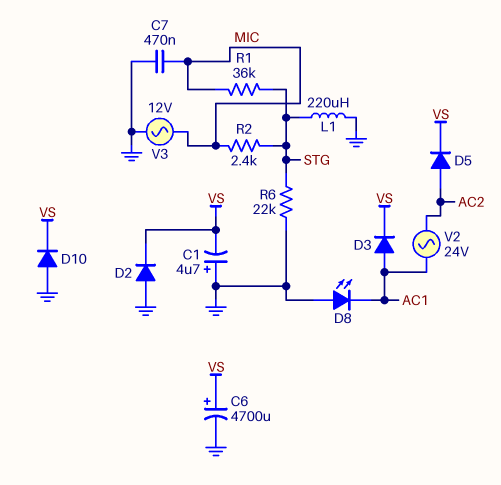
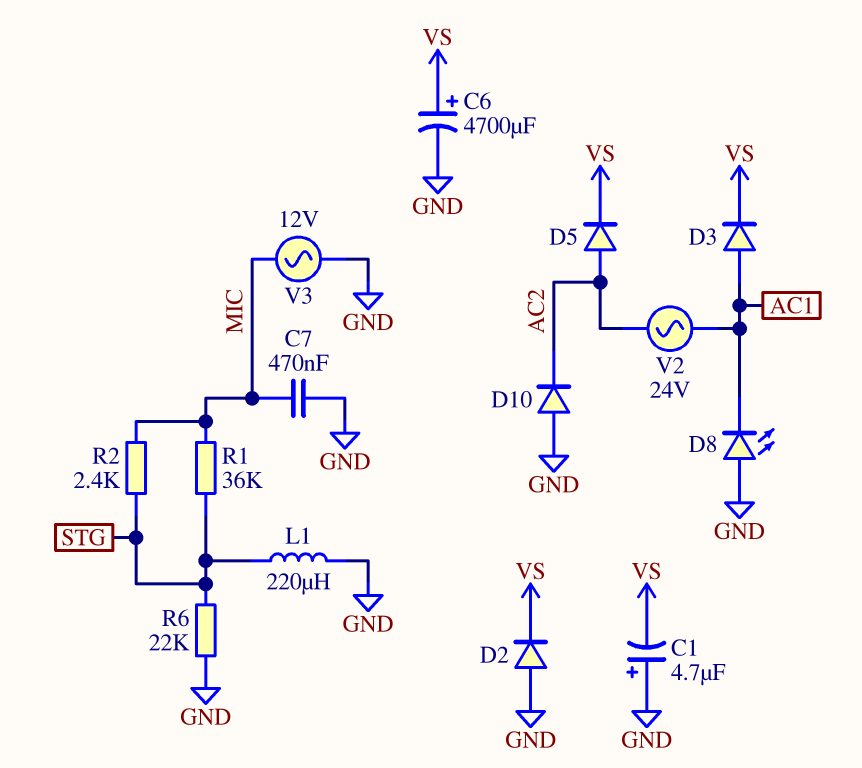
D10: diode (A GND, K VS) -> diode (A GND, K AC2)

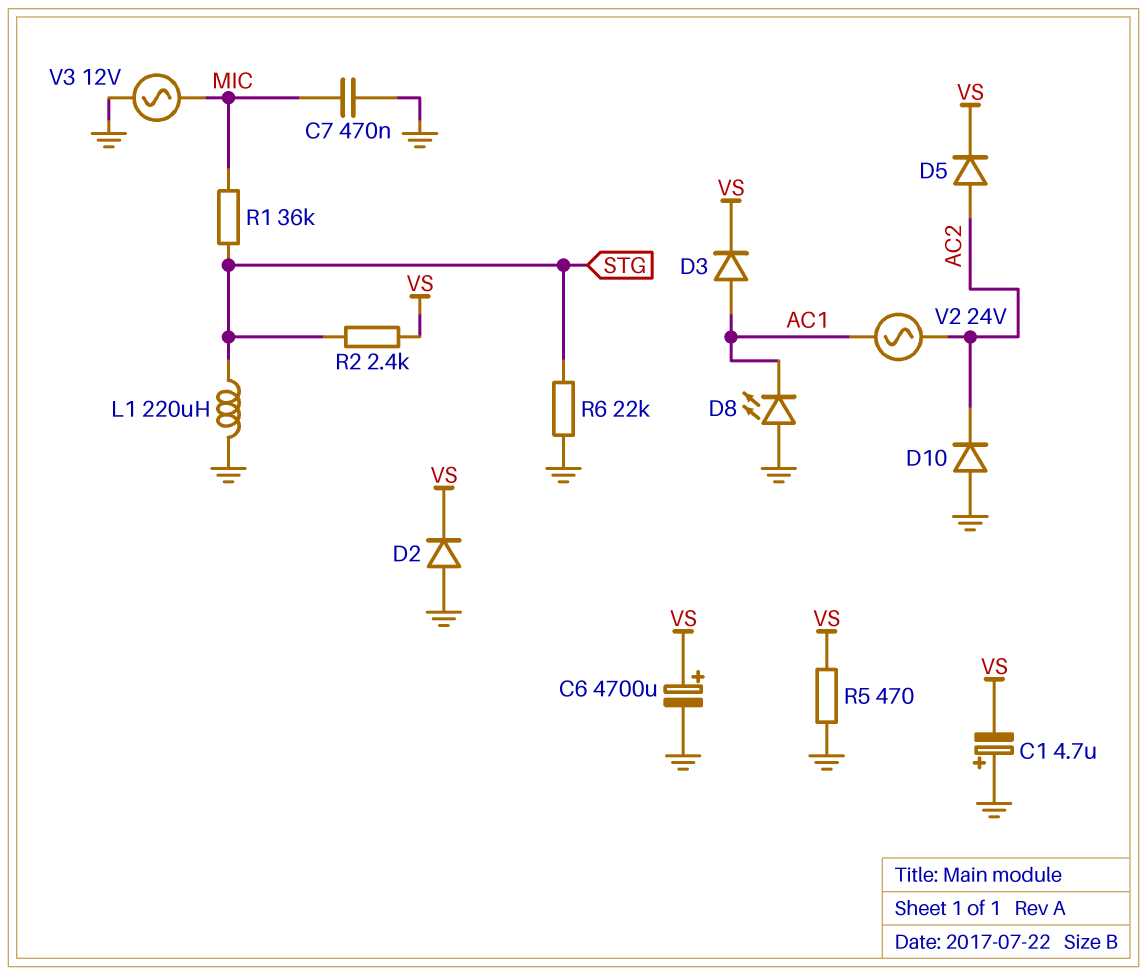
R2: 2.4k (MIC, STG) -> 2.4k (STG, VS)
R5: none -> 470 (GND, VS)

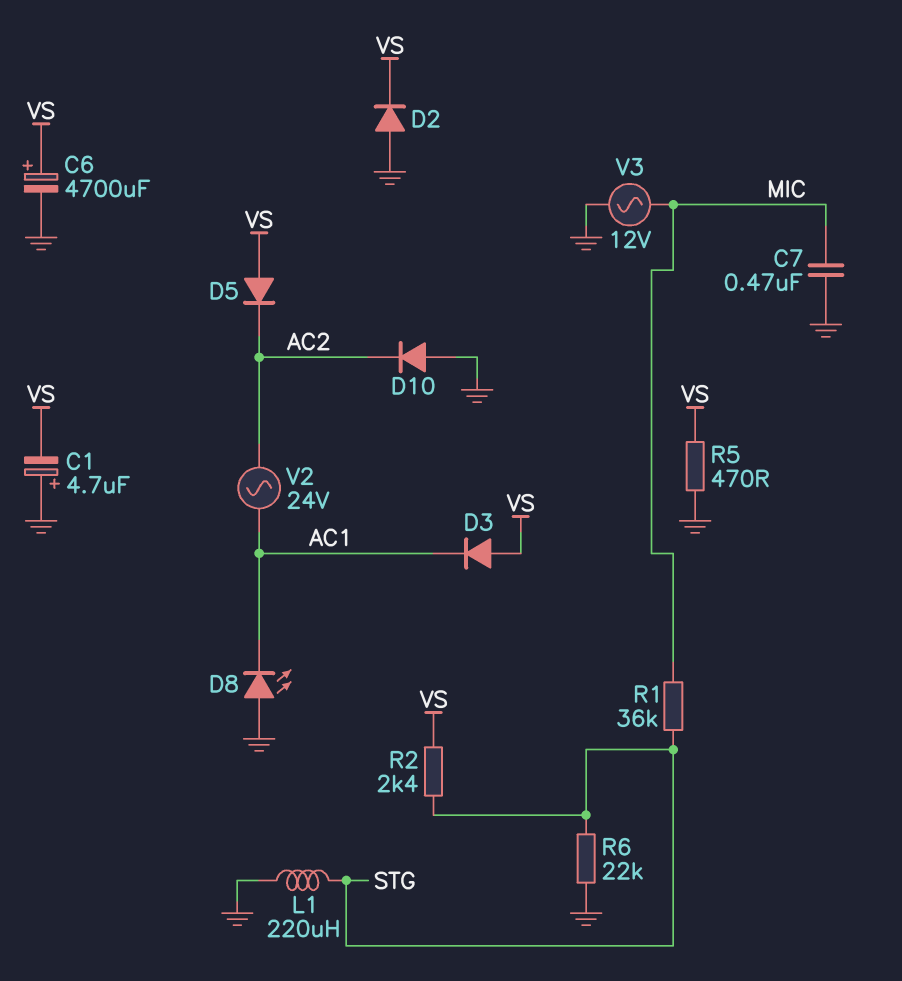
D3: diode (A AC1, K VS) -> diode (A VS, K AC1)
D5: diode (A AC2, K VS) -> diode (A VS, K AC2)

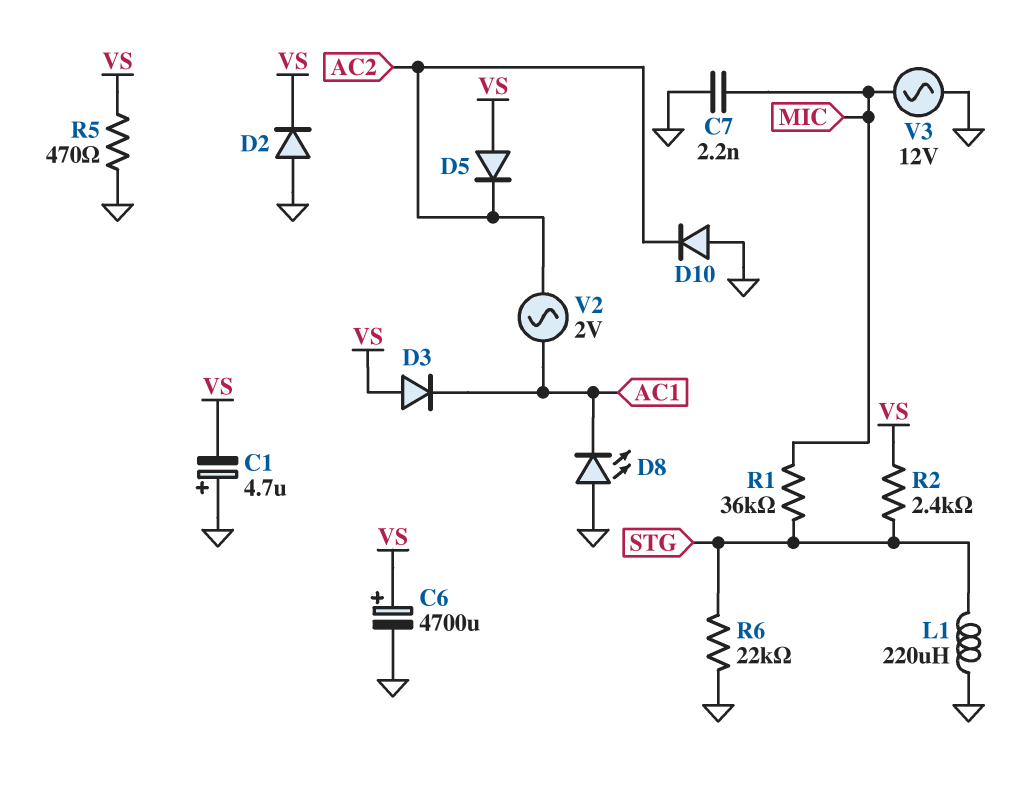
C7: 470nF (GND, MIC) -> 2.2nF (GND, MIC)
V2: AC 24V (AC1, AC2) -> AC 2V (AC1, AC2)

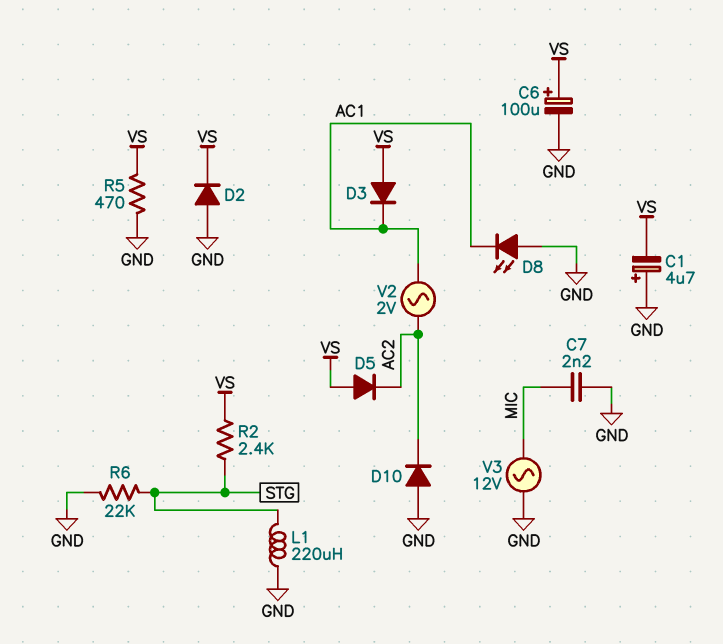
C6: 4700uF (plus VS, minus GND) -> 100uF (plus VS, minus GND)
R1: 36k (MIC, STG) -> none

